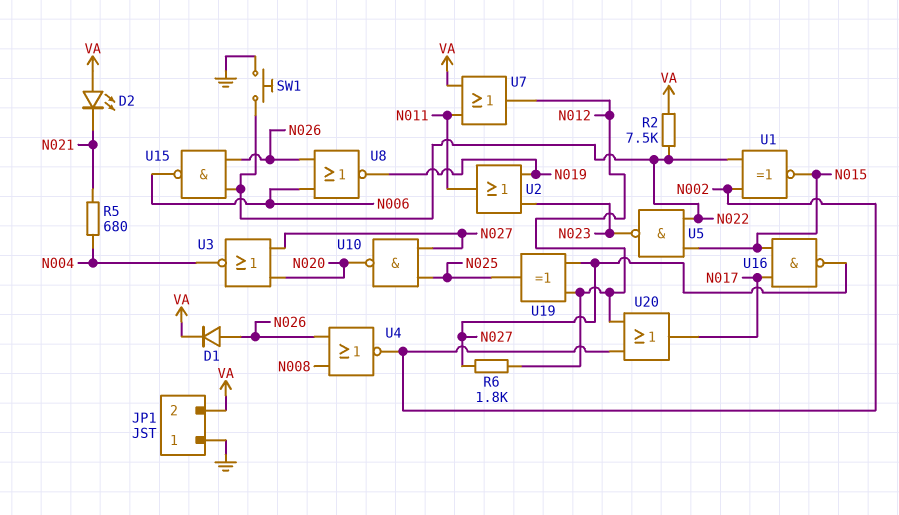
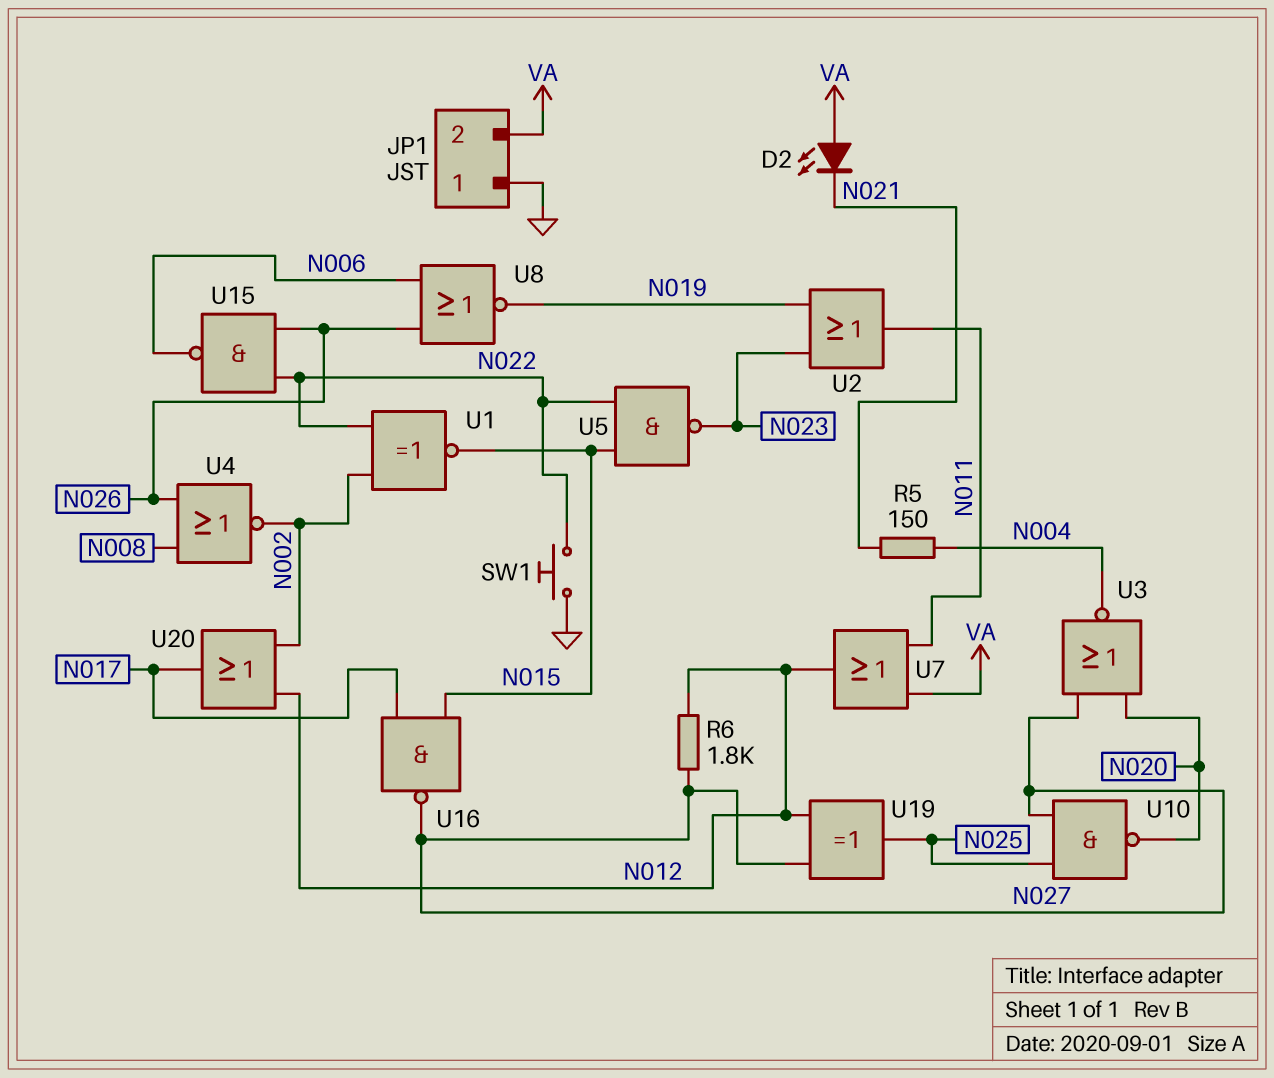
D1: diode (A N026, K VA) -> none
R2: 7.5k (N022, VA) -> none
R5: 680 (N004, N021) -> 150 (N004, N021)

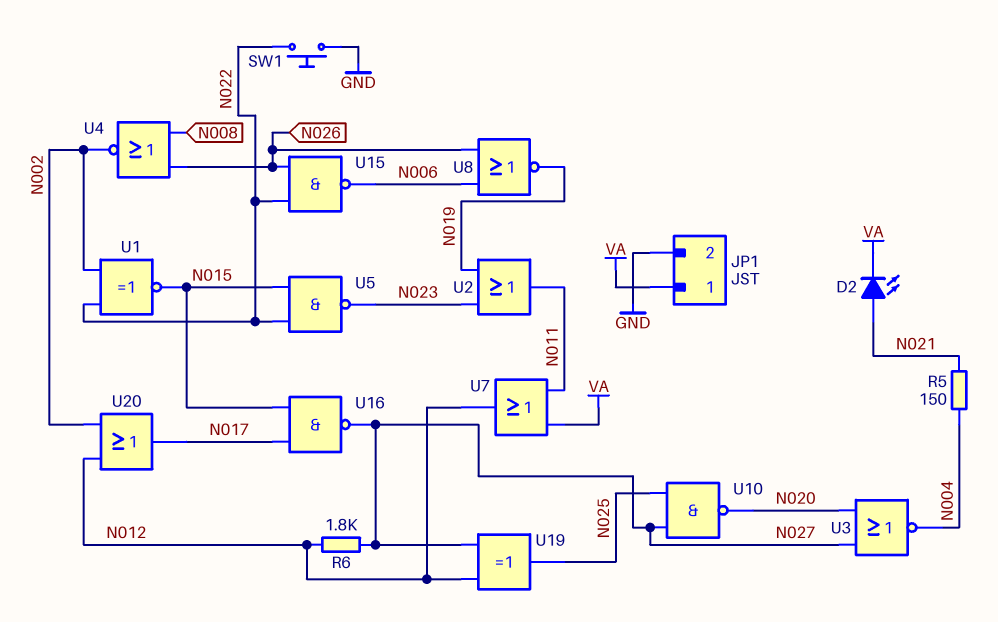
D2: LED (A VA, K N021) -> LED (A N021, K VA)
JP1 pin 1: GND -> VA
JP1 pin 2: VA -> GND

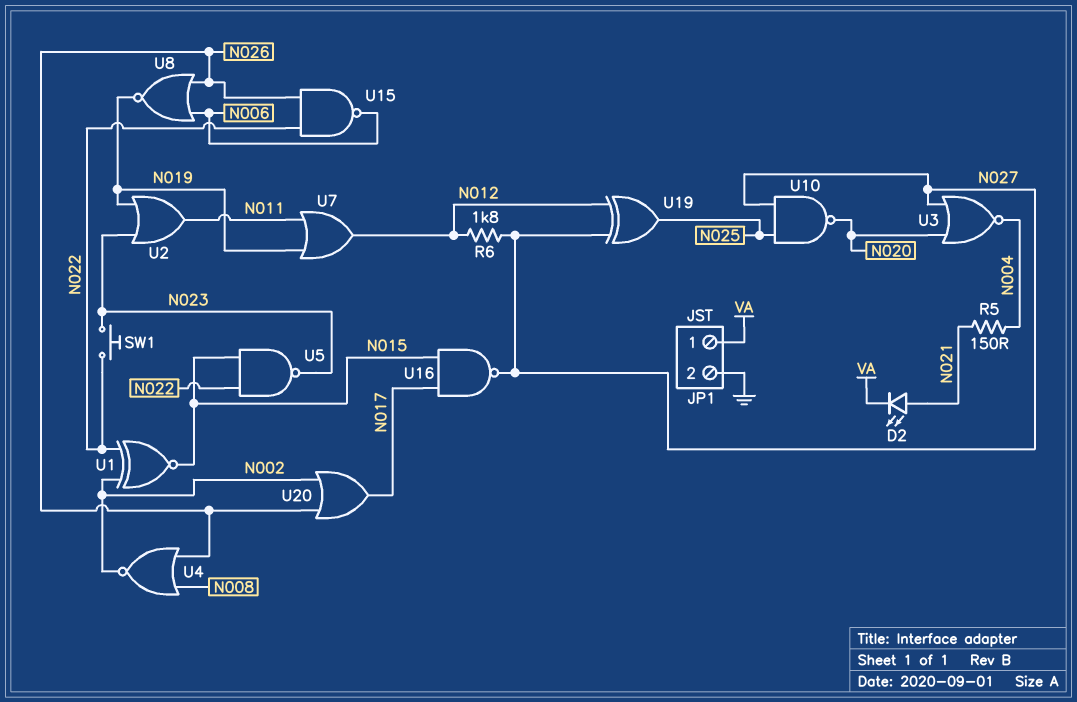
SW1: button (GND, N022) -> button (N022, N023)
U7: OR (in N011, in VA, out N012) -> OR (in N011, in N019, out N012)
U20: OR (in N002, in N012, out N017) -> OR (in N002, in N026, out N017)

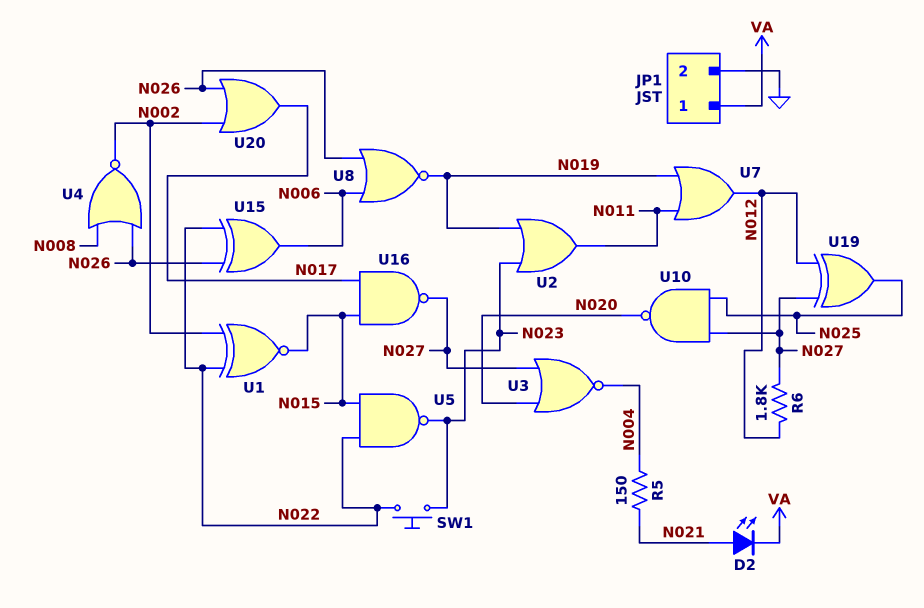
U15: NAND (in N022, in N026, out N006) -> XOR (in N022, in N026, out N006)

